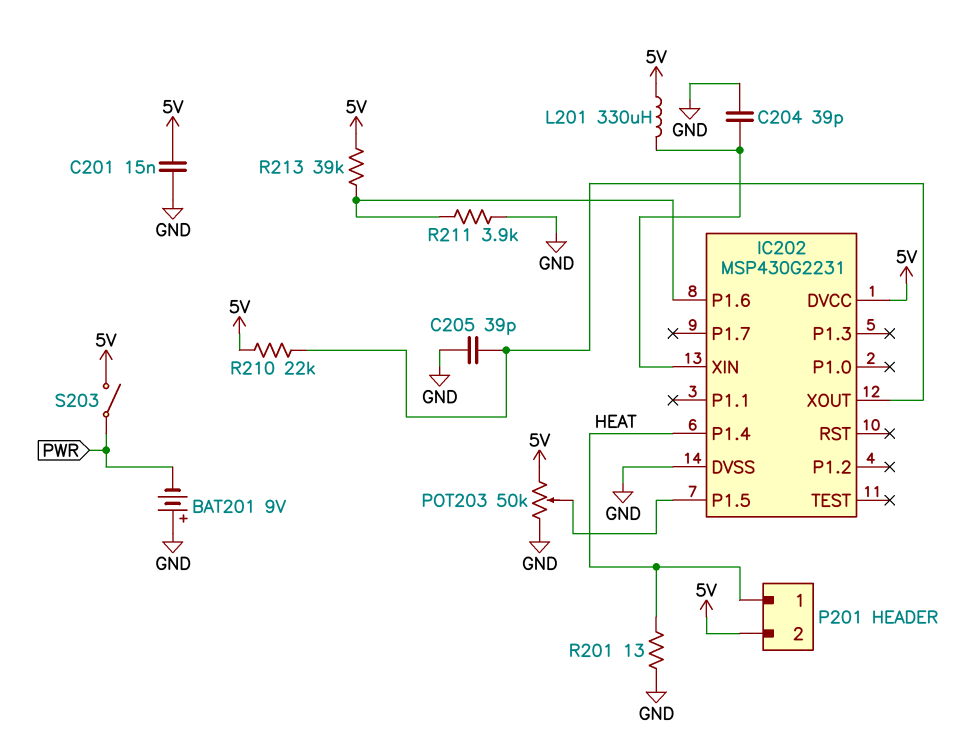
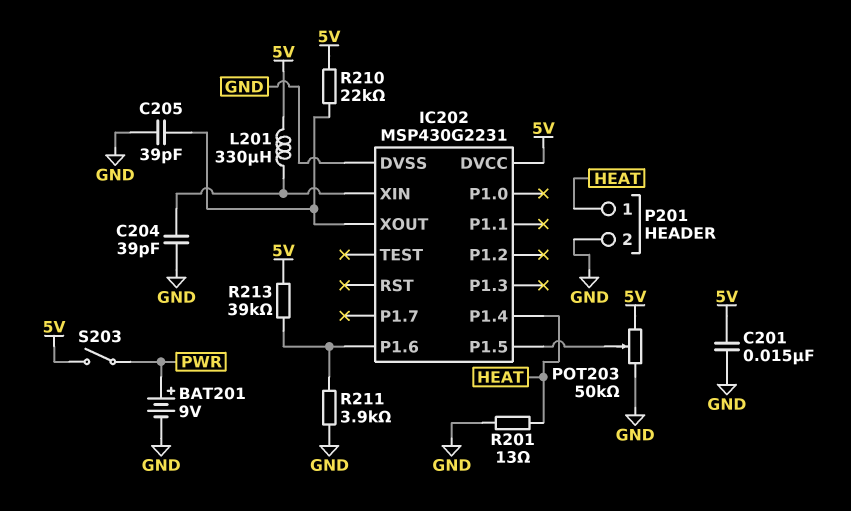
BAT201: 9V (plus GND, minus PWR) -> 9V (plus PWR, minus GND)
P201 pin 2: 5V -> GND

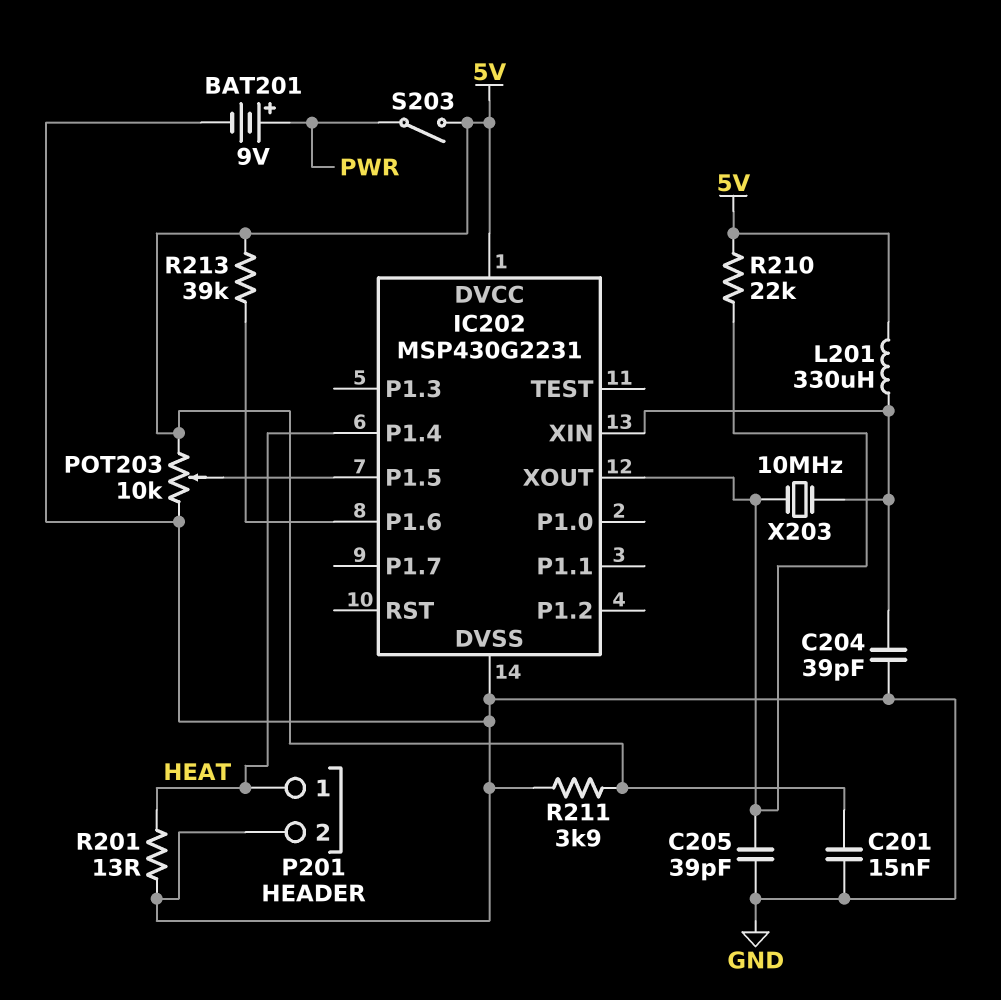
POT203: 50k (5V, GND, wiper IC202/P1.5) -> 10k (5V, GND, wiper IC202/P1.5)
R211: 3.9k (GND, IC202/P1.6) -> 3.9k (5V, GND)
X203: none -> 10MHz (IC202/XIN, IC202/XOUT)

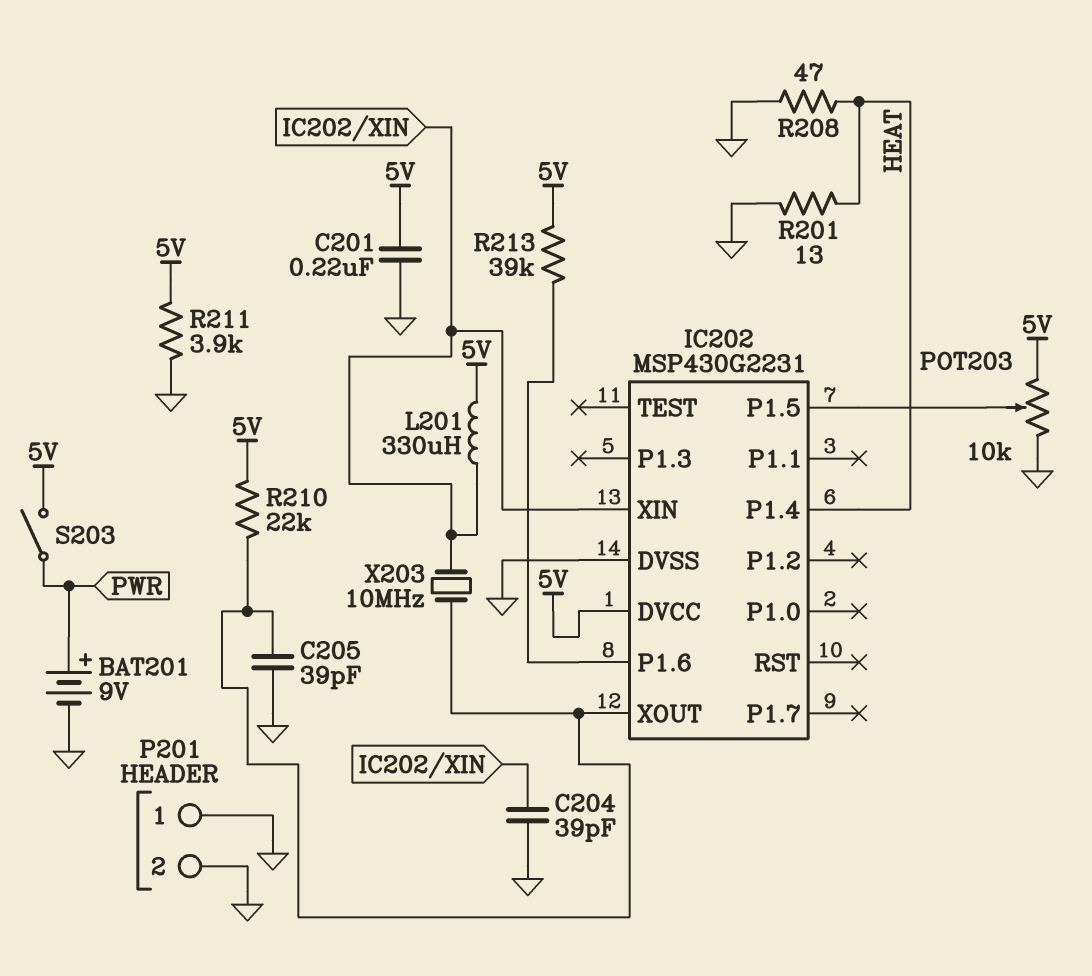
C201: 15nF (5V, GND) -> 220nF (5V, GND)
P201 pin 1: HEAT -> GND
R208: none -> 47 (GND, HEAT)

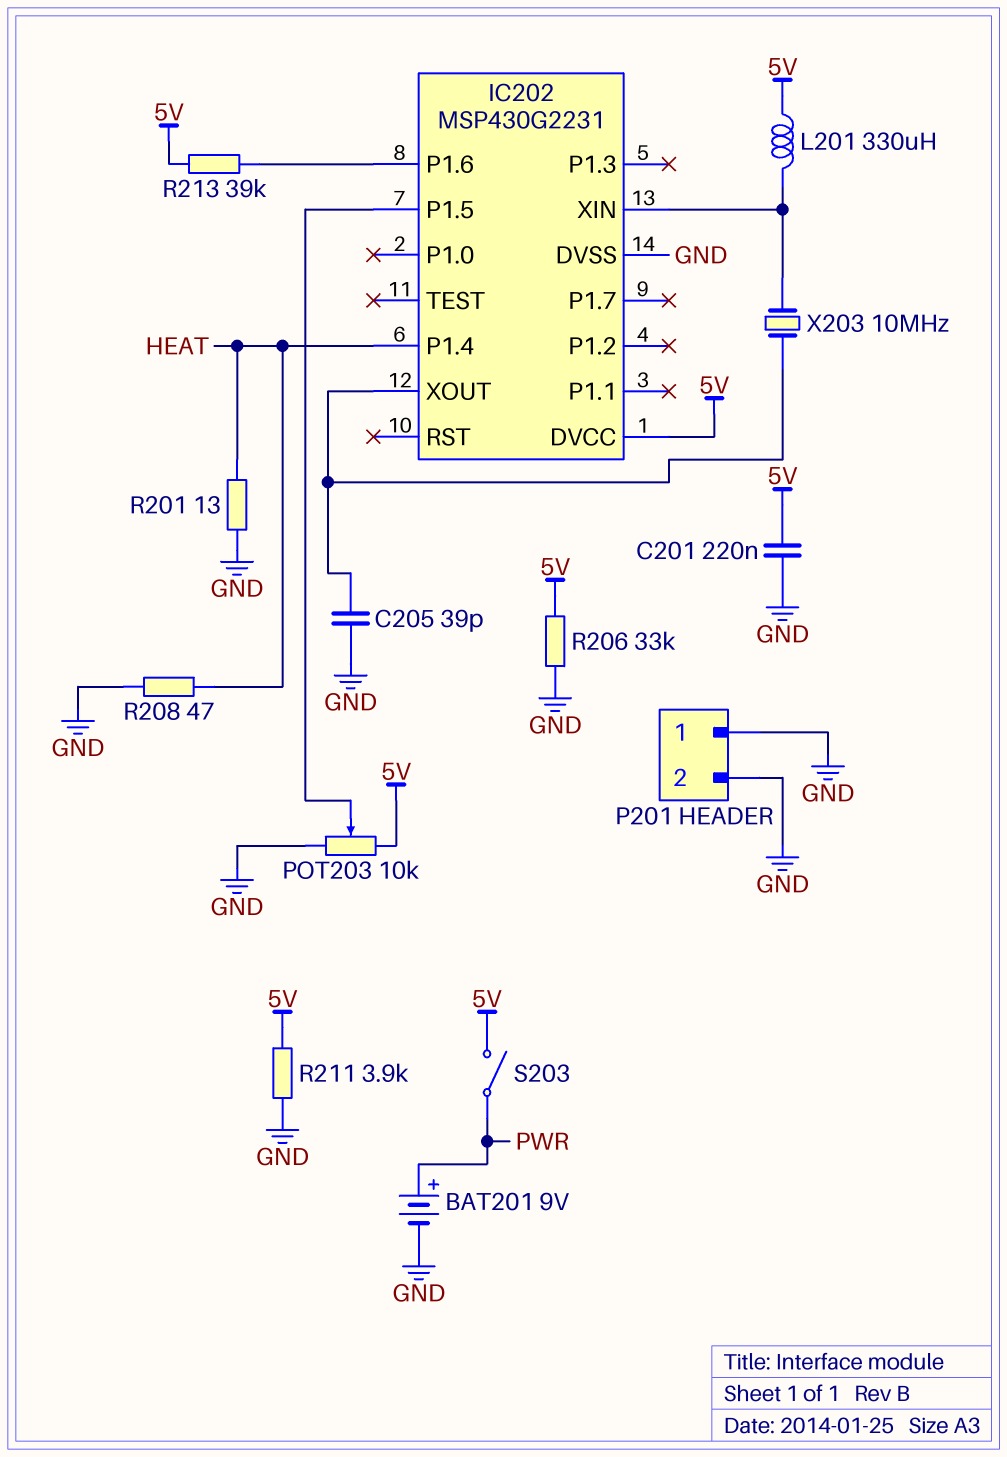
C204: 39pF (GND, IC202/XIN) -> none
R206: none -> 33k (5V, GND)
R210: 22k (5V, IC202/XOUT) -> none

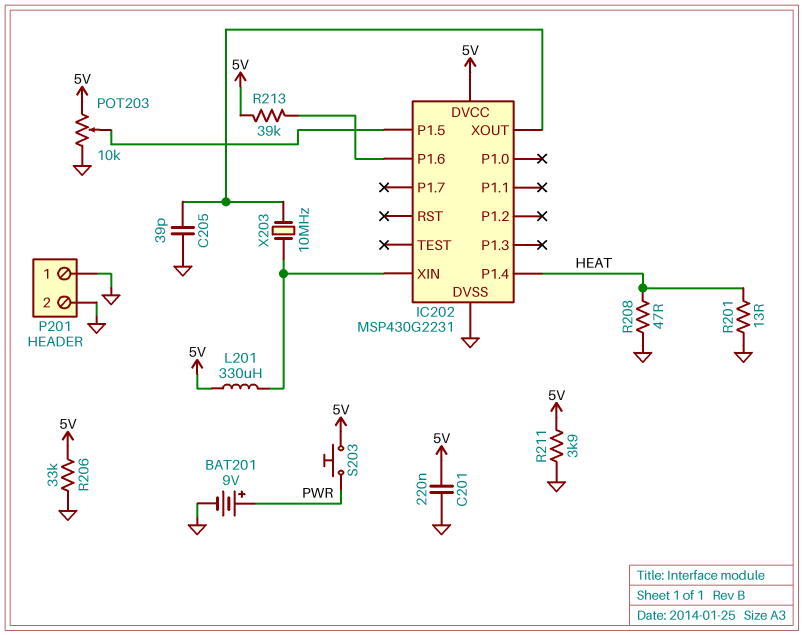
S203: switch (5V, PWR) -> button (5V, PWR)

